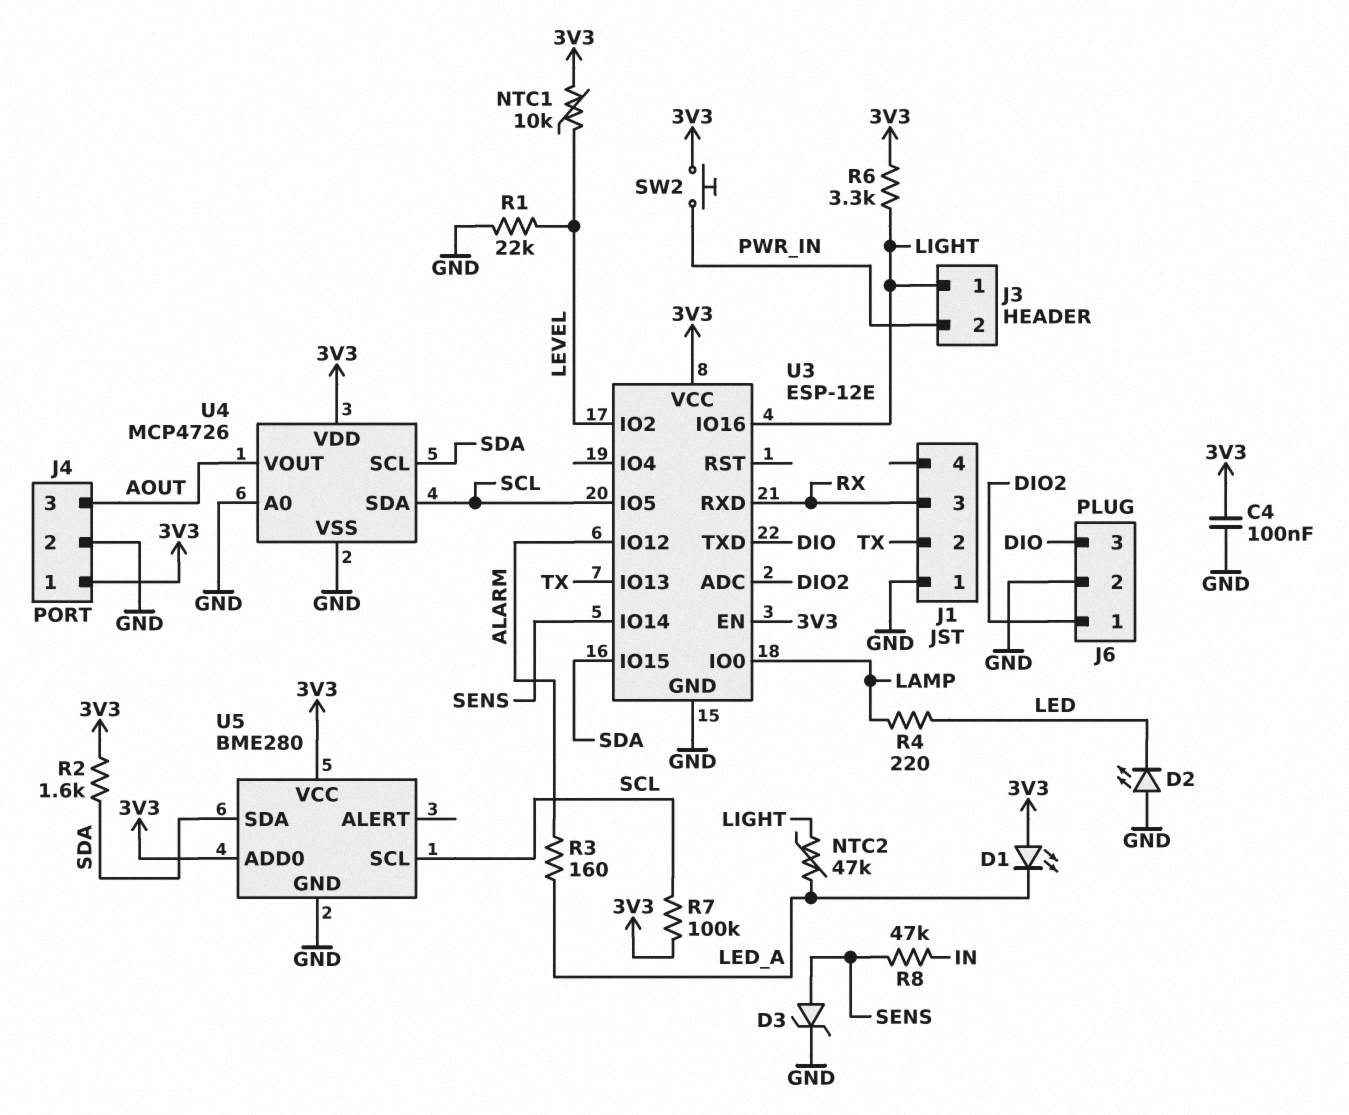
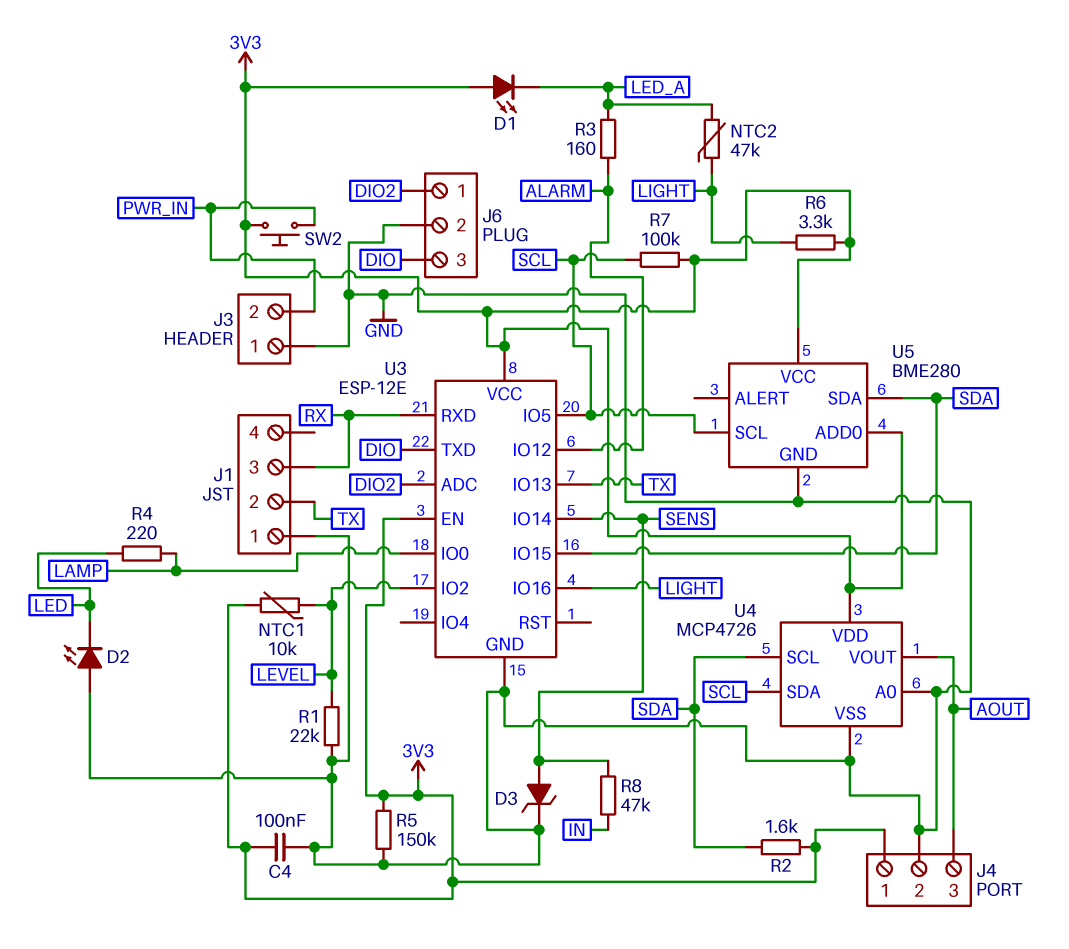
J3 pin 1: LIGHT -> GND
R5: none -> 150k (3V3, GND)

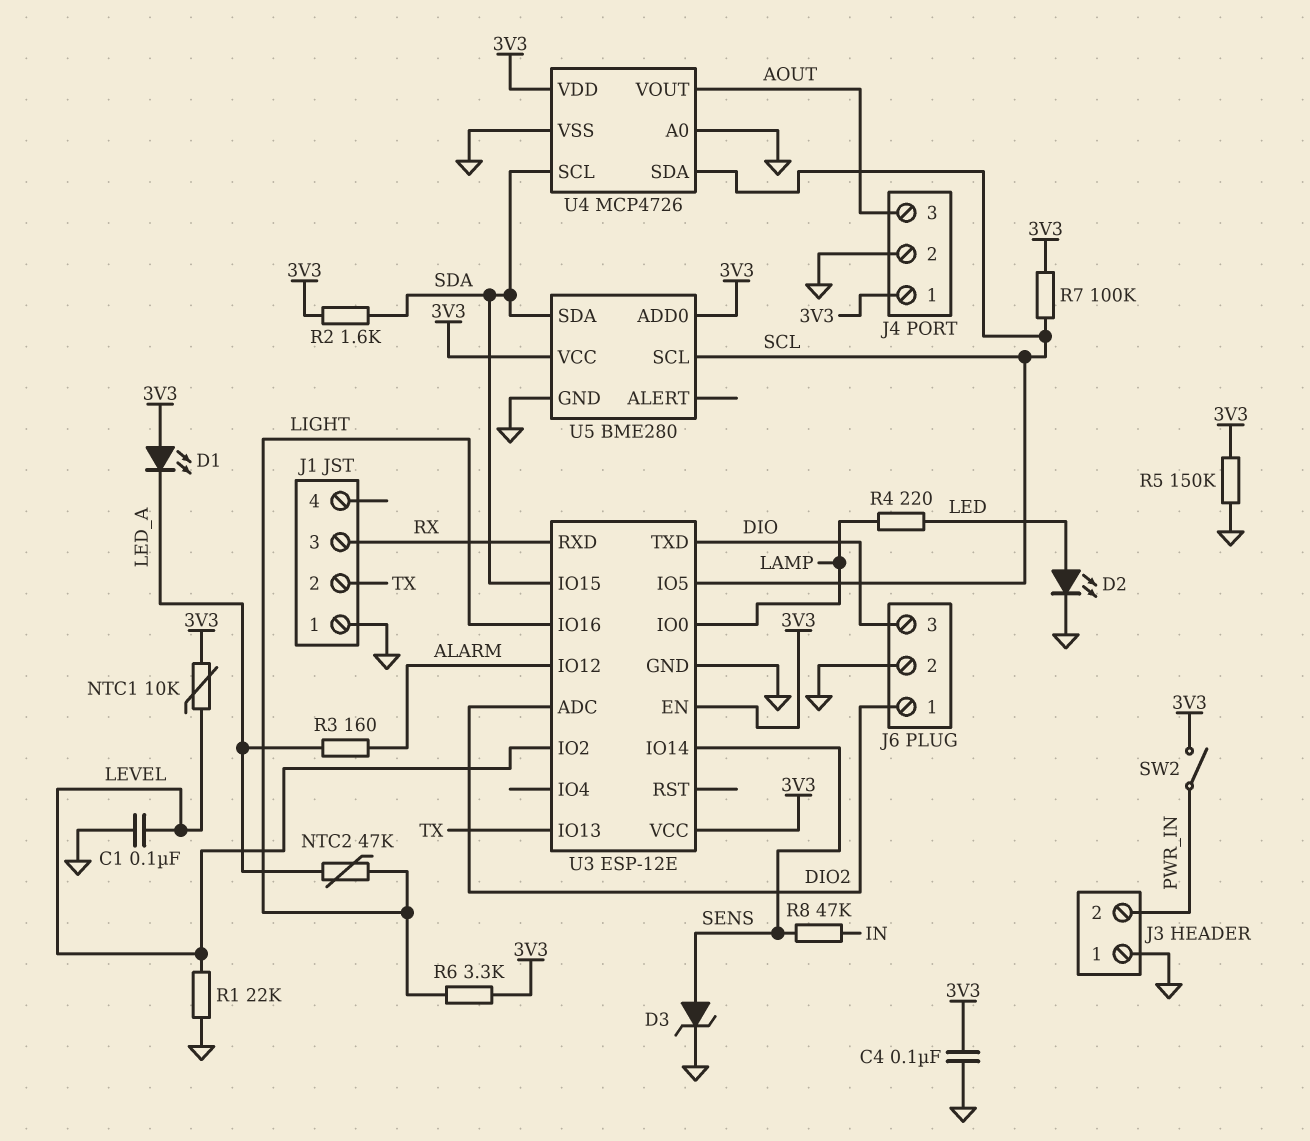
C1: none -> 100nF (GND, LEVEL)
D2: LED (A GND, K LED) -> LED (A LED, K GND)
SW2: button (3V3, PWR_IN) -> switch (3V3, PWR_IN)

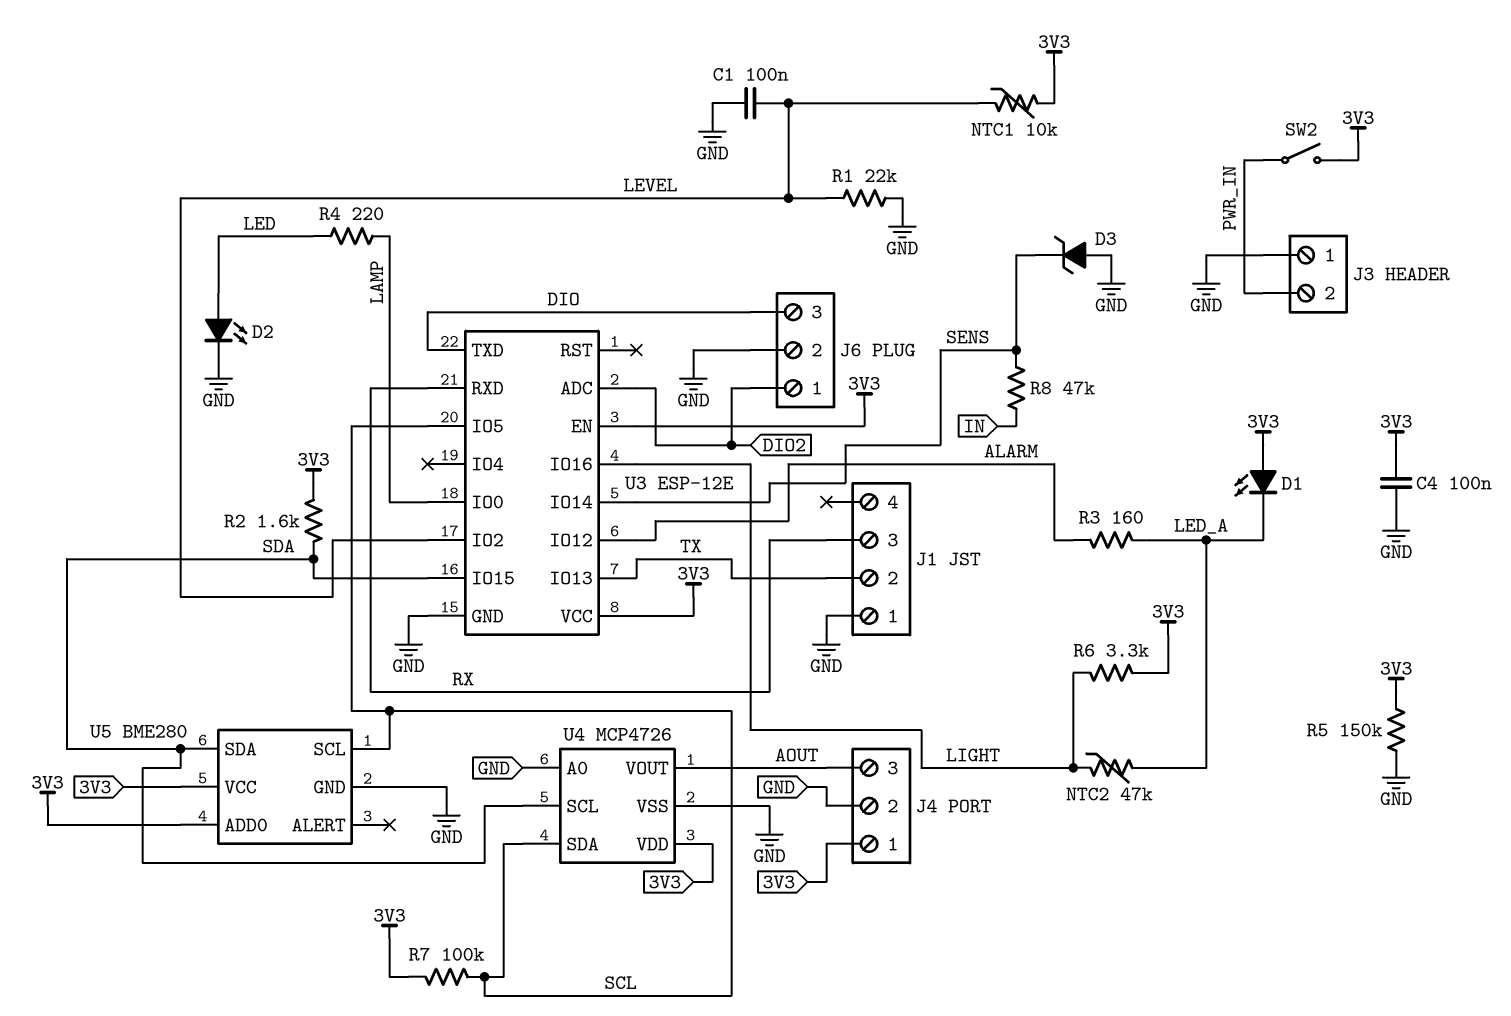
D3: zener (A SENS, K GND) -> zener (A GND, K SENS)

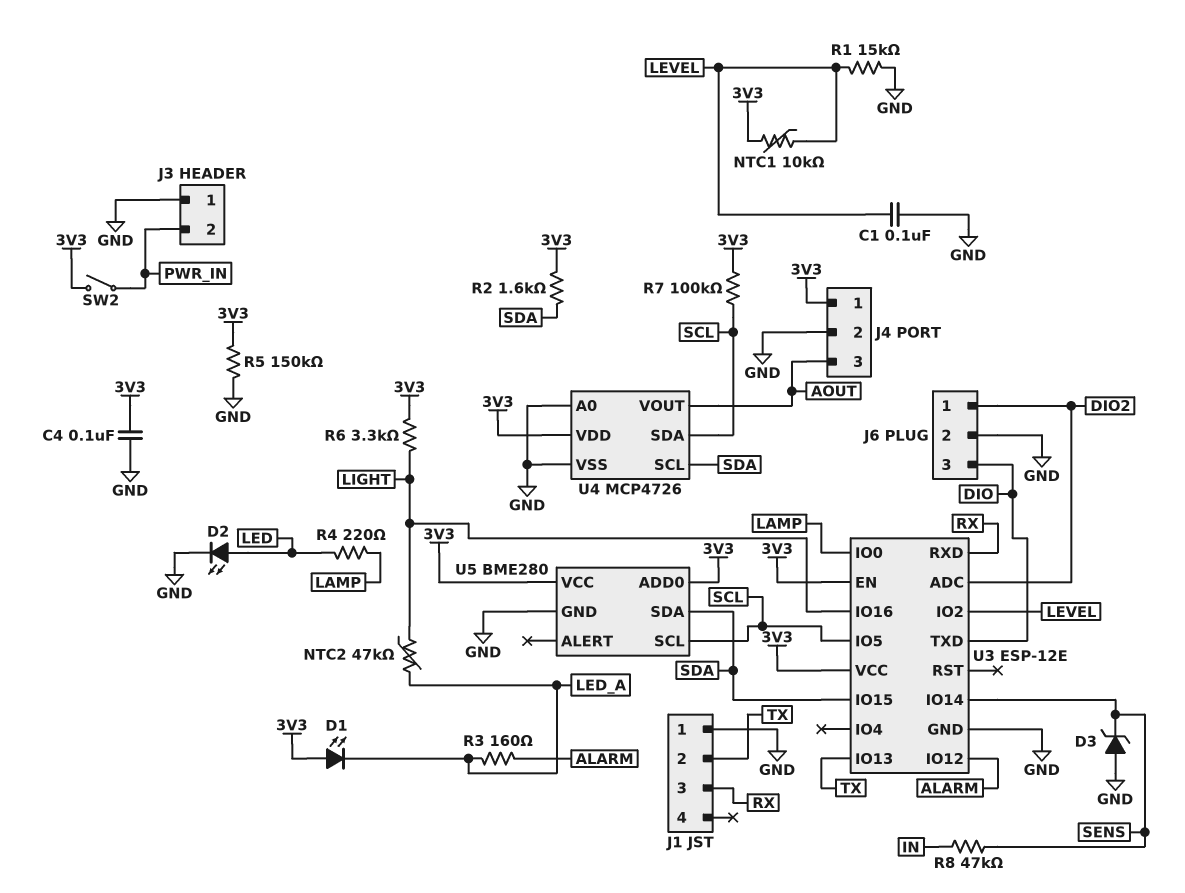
R1: 22k (GND, LEVEL) -> 15k (GND, LEVEL)

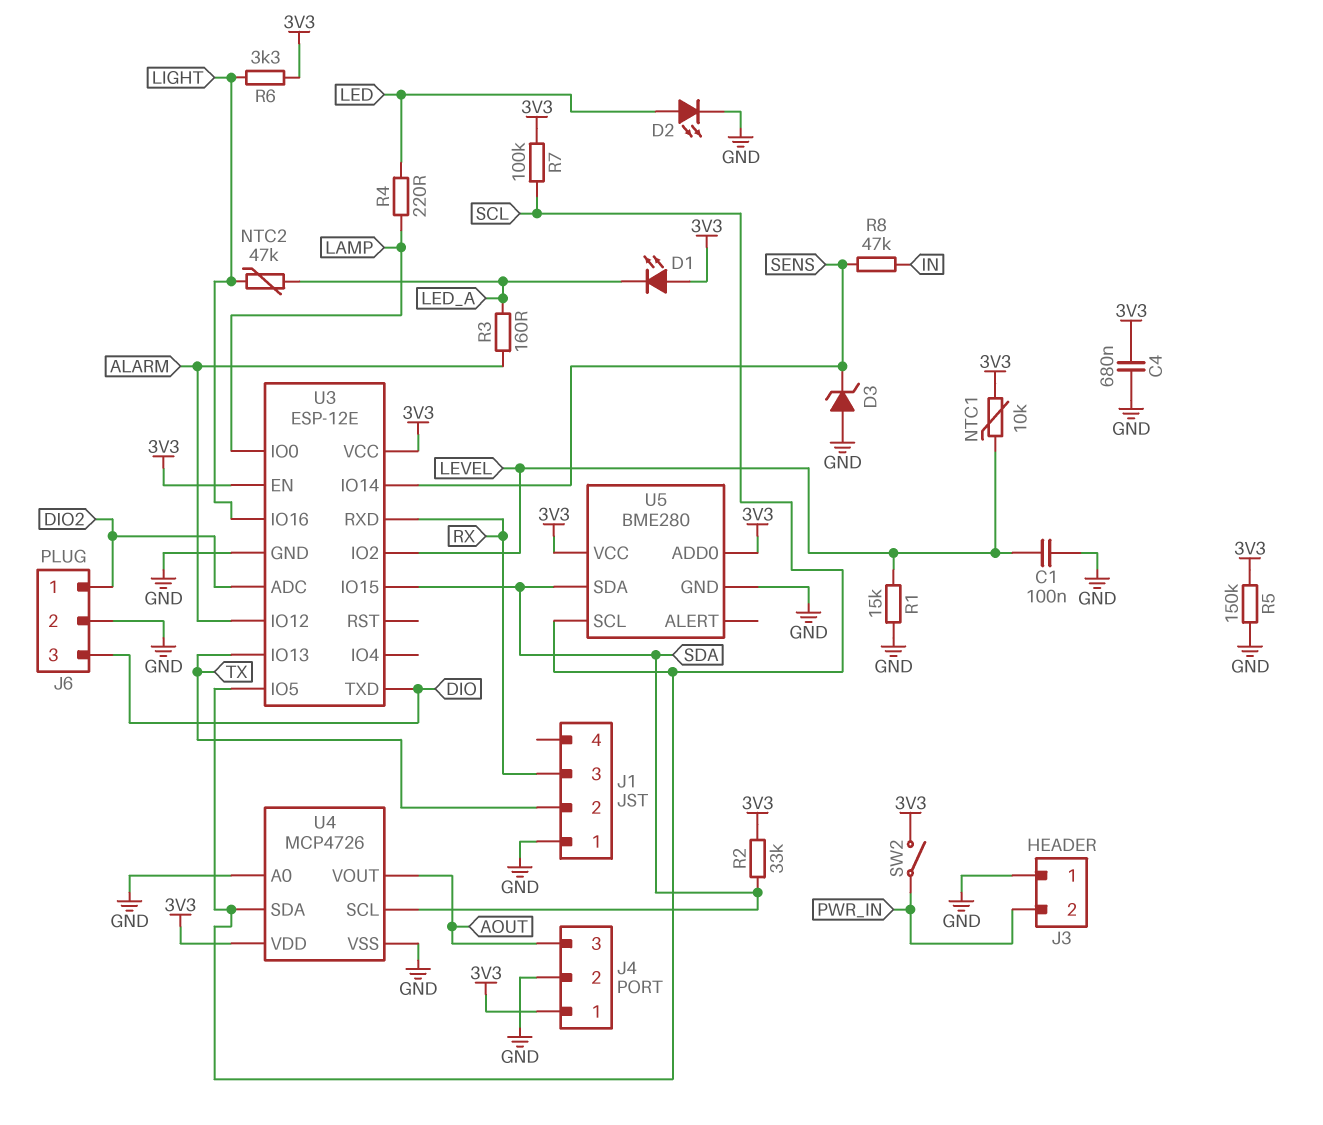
C4: 100nF (3V3, GND) -> 680nF (3V3, GND)
R2: 1.6k (3V3, SDA) -> 33k (3V3, SDA)

